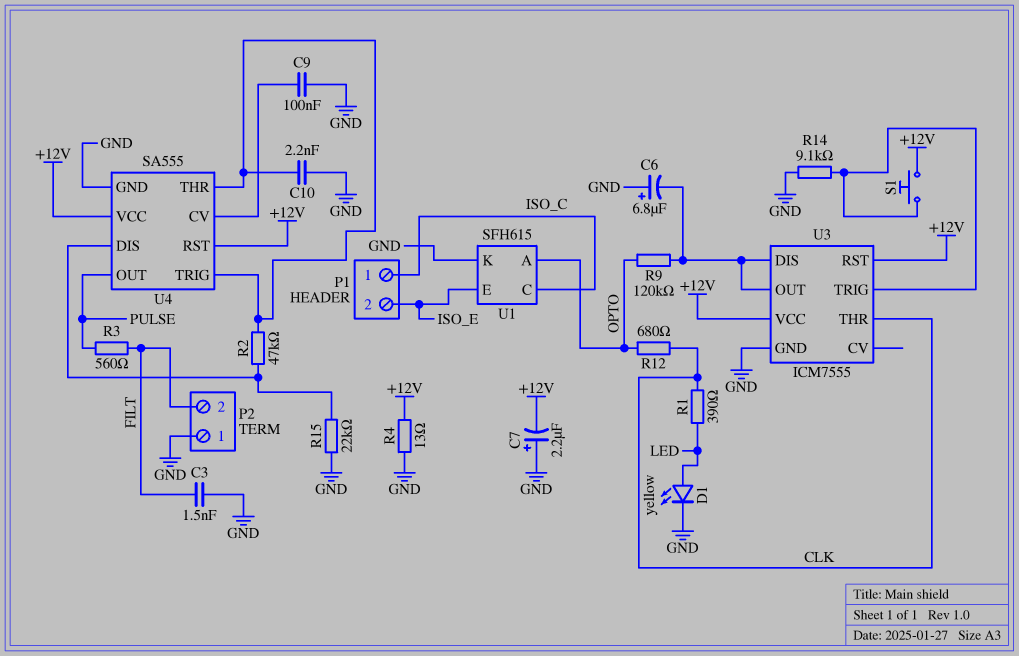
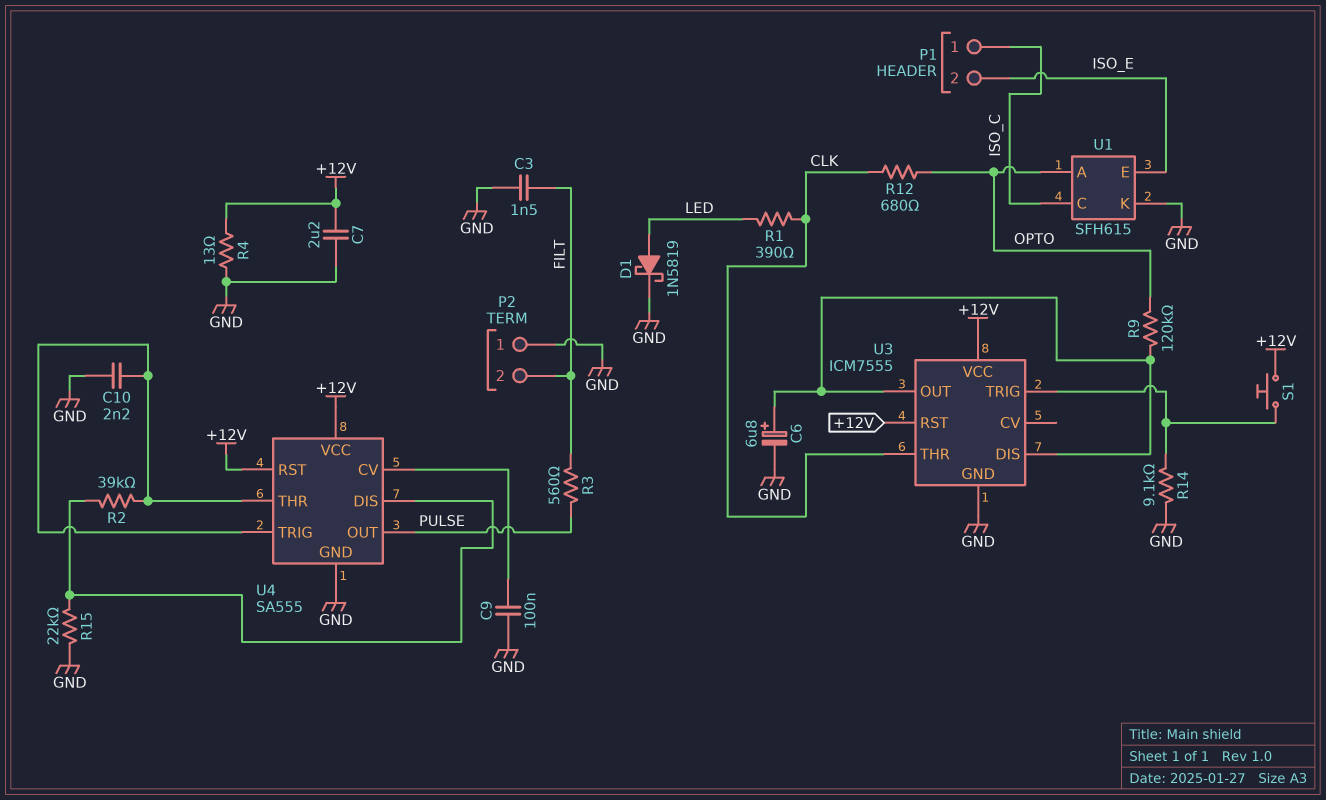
C6: 6.8uF (plus GND, minus U3/DIS) -> 6.8uF (plus U3/DIS, minus GND)
C7: 2.2uF (plus GND, minus +12V) -> 2.2uF (+12V, GND)
D1: LED yellow (A LED, K GND) -> schottky 1N5819 (A LED, K GND)
R2: 47k (U4/DIS, U4/THR) -> 39k (U4/DIS, U4/THR)

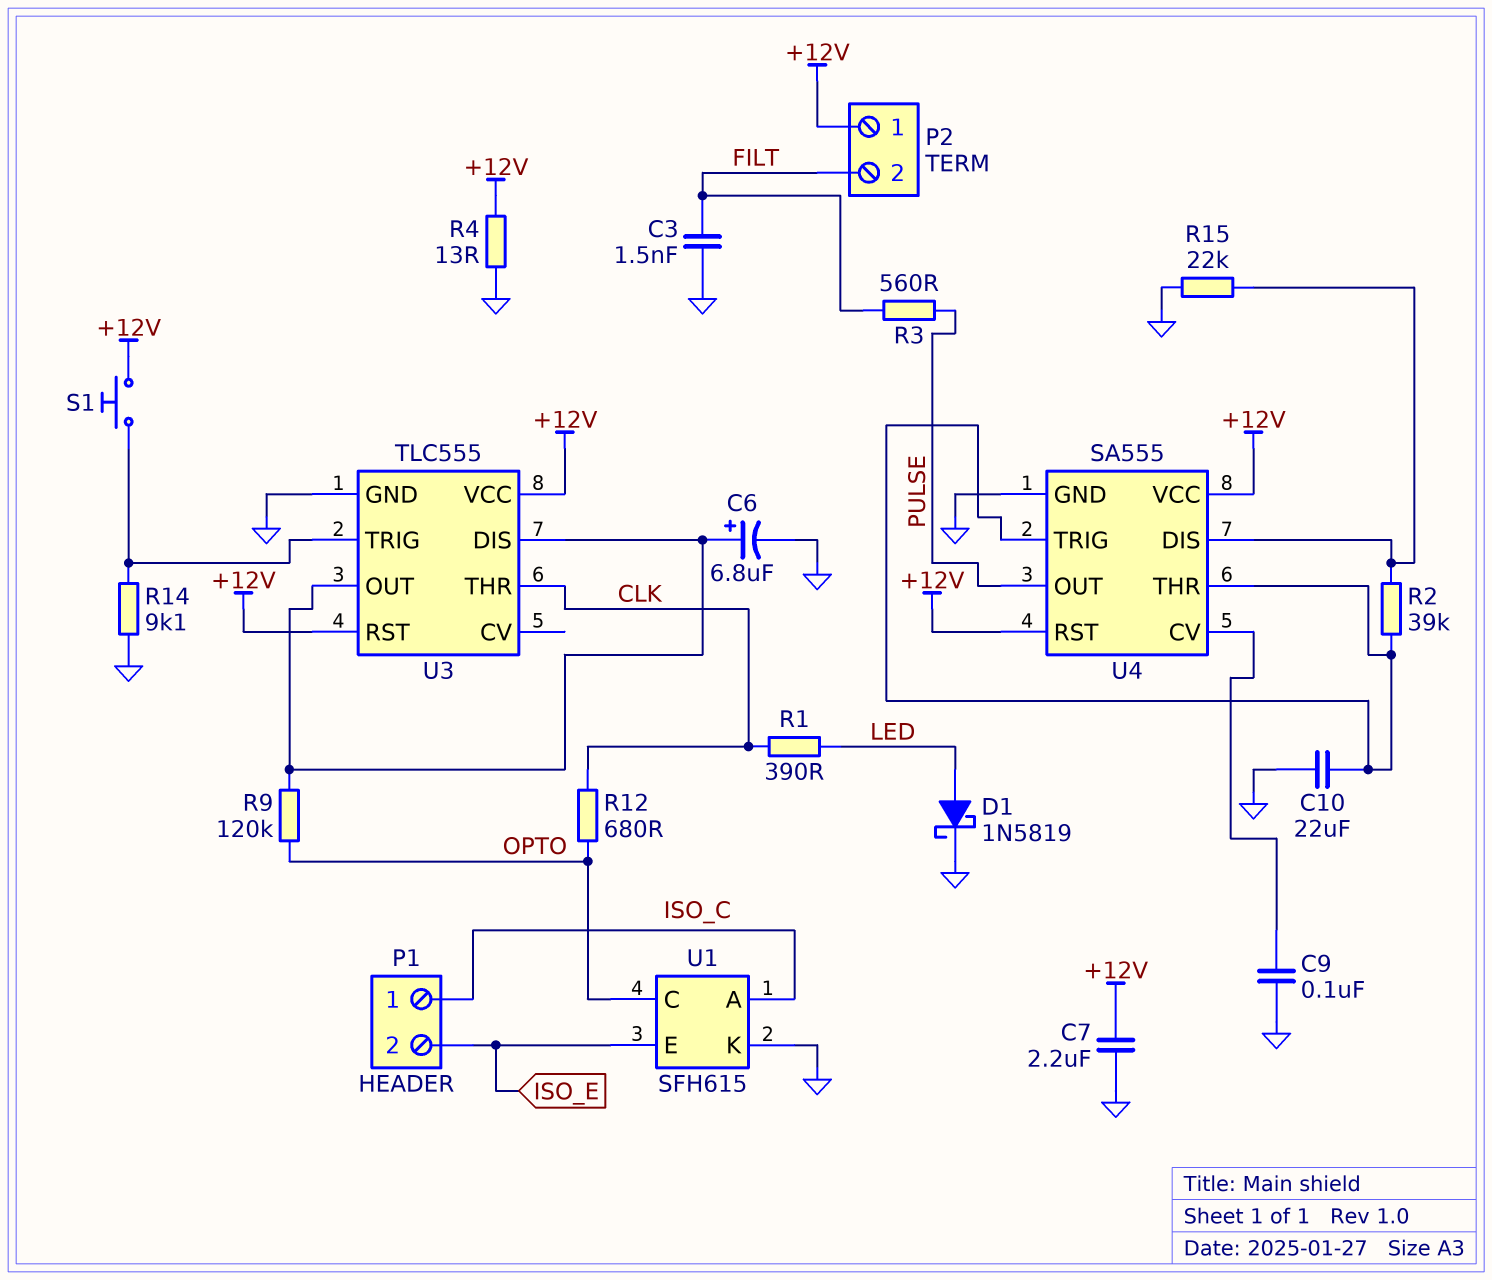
C10: 2.2nF (GND, U4/THR) -> 22uF (GND, U4/THR)
P2 pin 1: GND -> +12V
U1 pin A: OPTO -> ISO_C
U1 pin C: ISO_C -> OPTO
U3: ICM7555 -> TLC555

